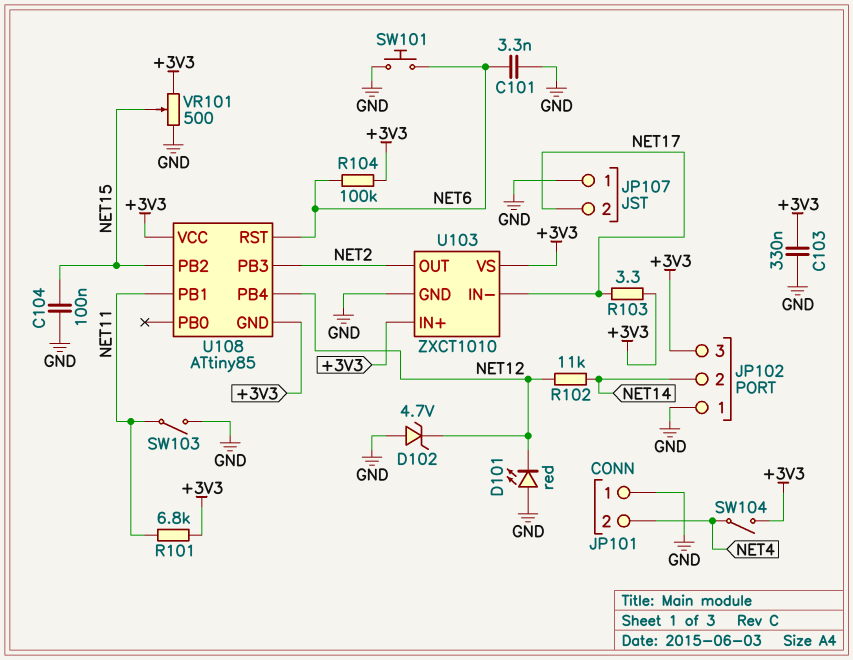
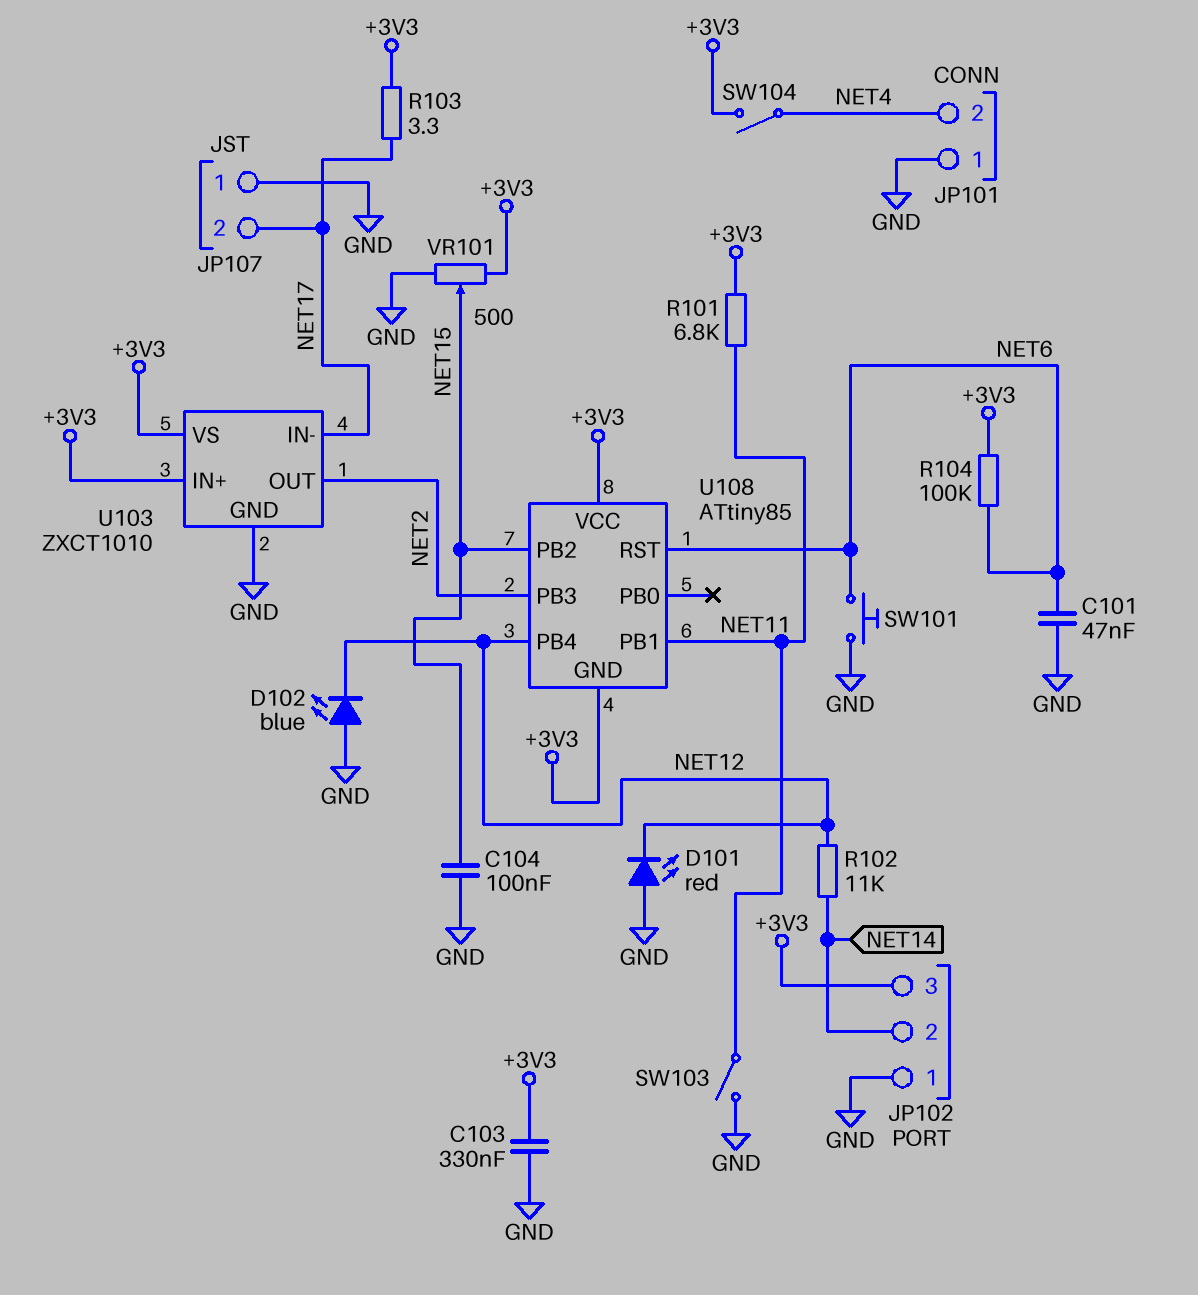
C101: 3.3nF (GND, NET6) -> 47nF (GND, NET6)
D102: zener 4.7V (A GND, K NET12) -> LED blue (A GND, K NET12)

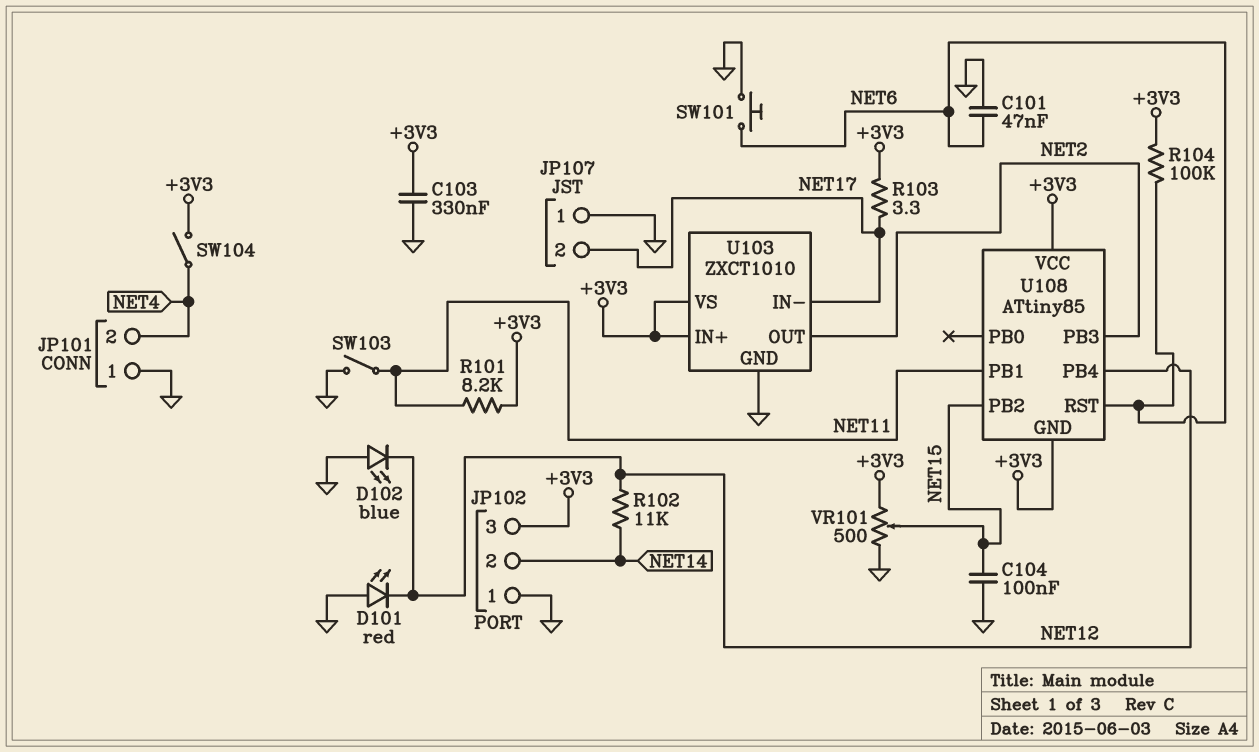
R101: 6.8k (+3V3, NET11) -> 8.2k (+3V3, NET11)

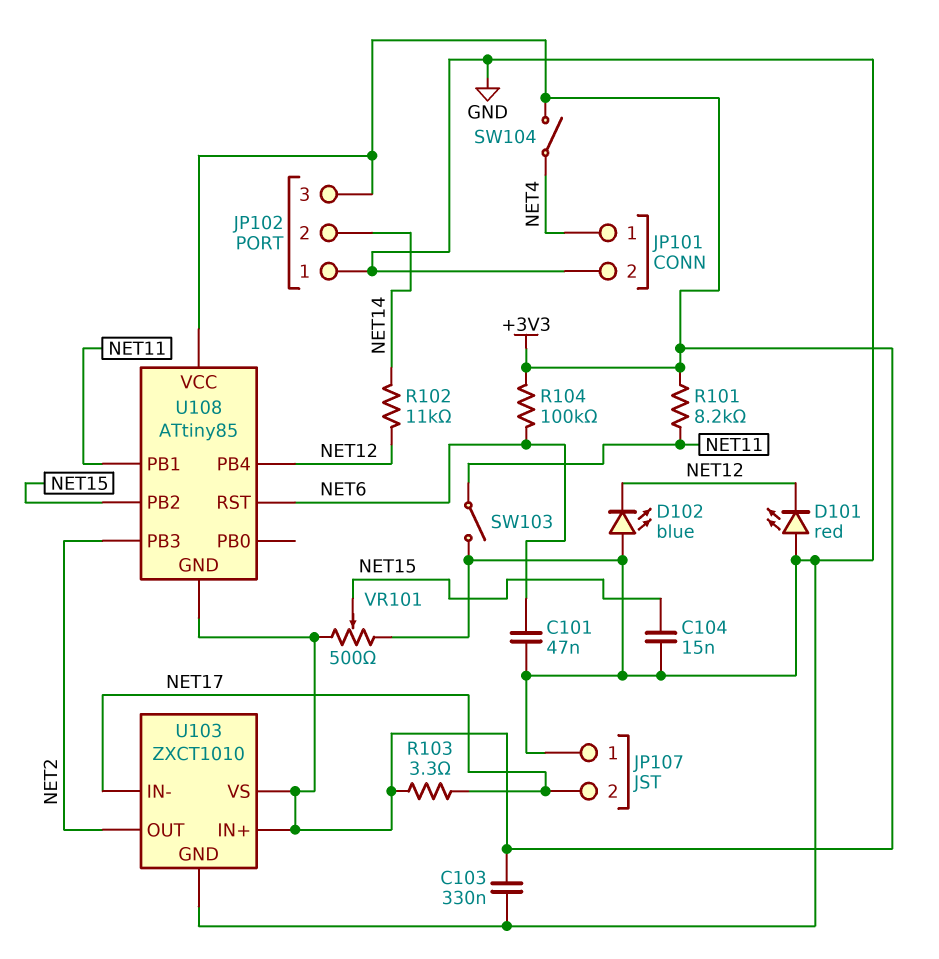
C104: 100nF (GND, NET15) -> 15nF (GND, NET15)
JP101 pin 1: GND -> NET4
JP101 pin 2: NET4 -> GND
SW101: button (GND, NET6) -> none

